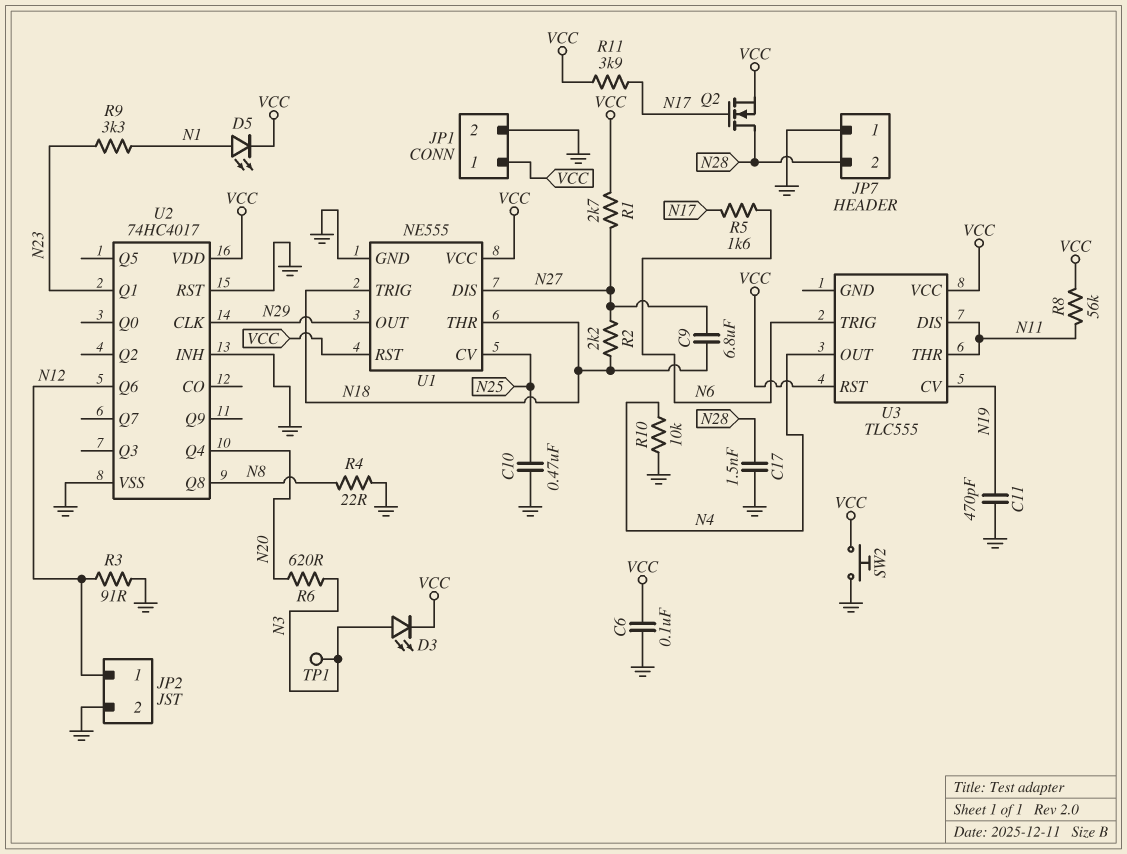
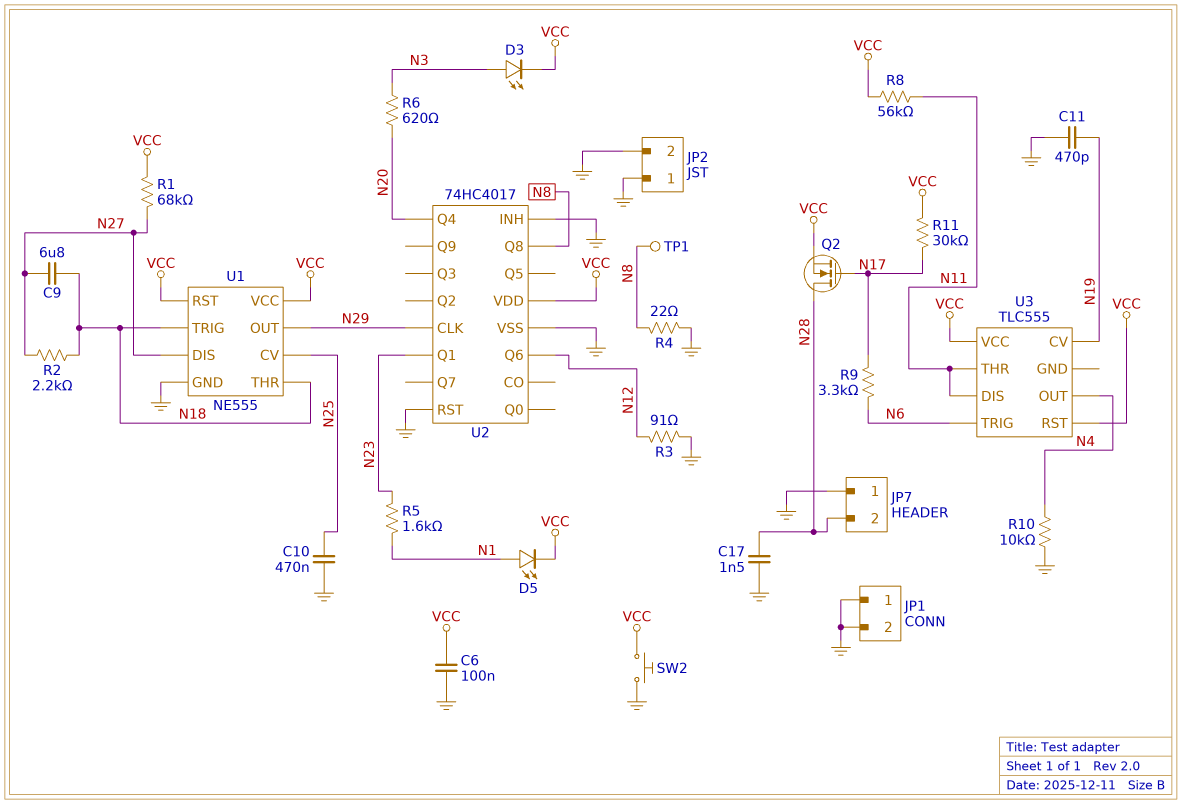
JP1 pin 1: VCC -> GND
JP2 pin 1: N12 -> GND
R1: 2.7k (N27, VCC) -> 68k (N27, VCC)
R5: 1.6k (N6, N17) -> 1.6k (N1, N23)
R9: 3.3k (N1, N23) -> 3.3k (N6, N17)
R11: 3.9k (N17, VCC) -> 30k (N17, VCC)
TP1: test point (N3) -> test point (N8)

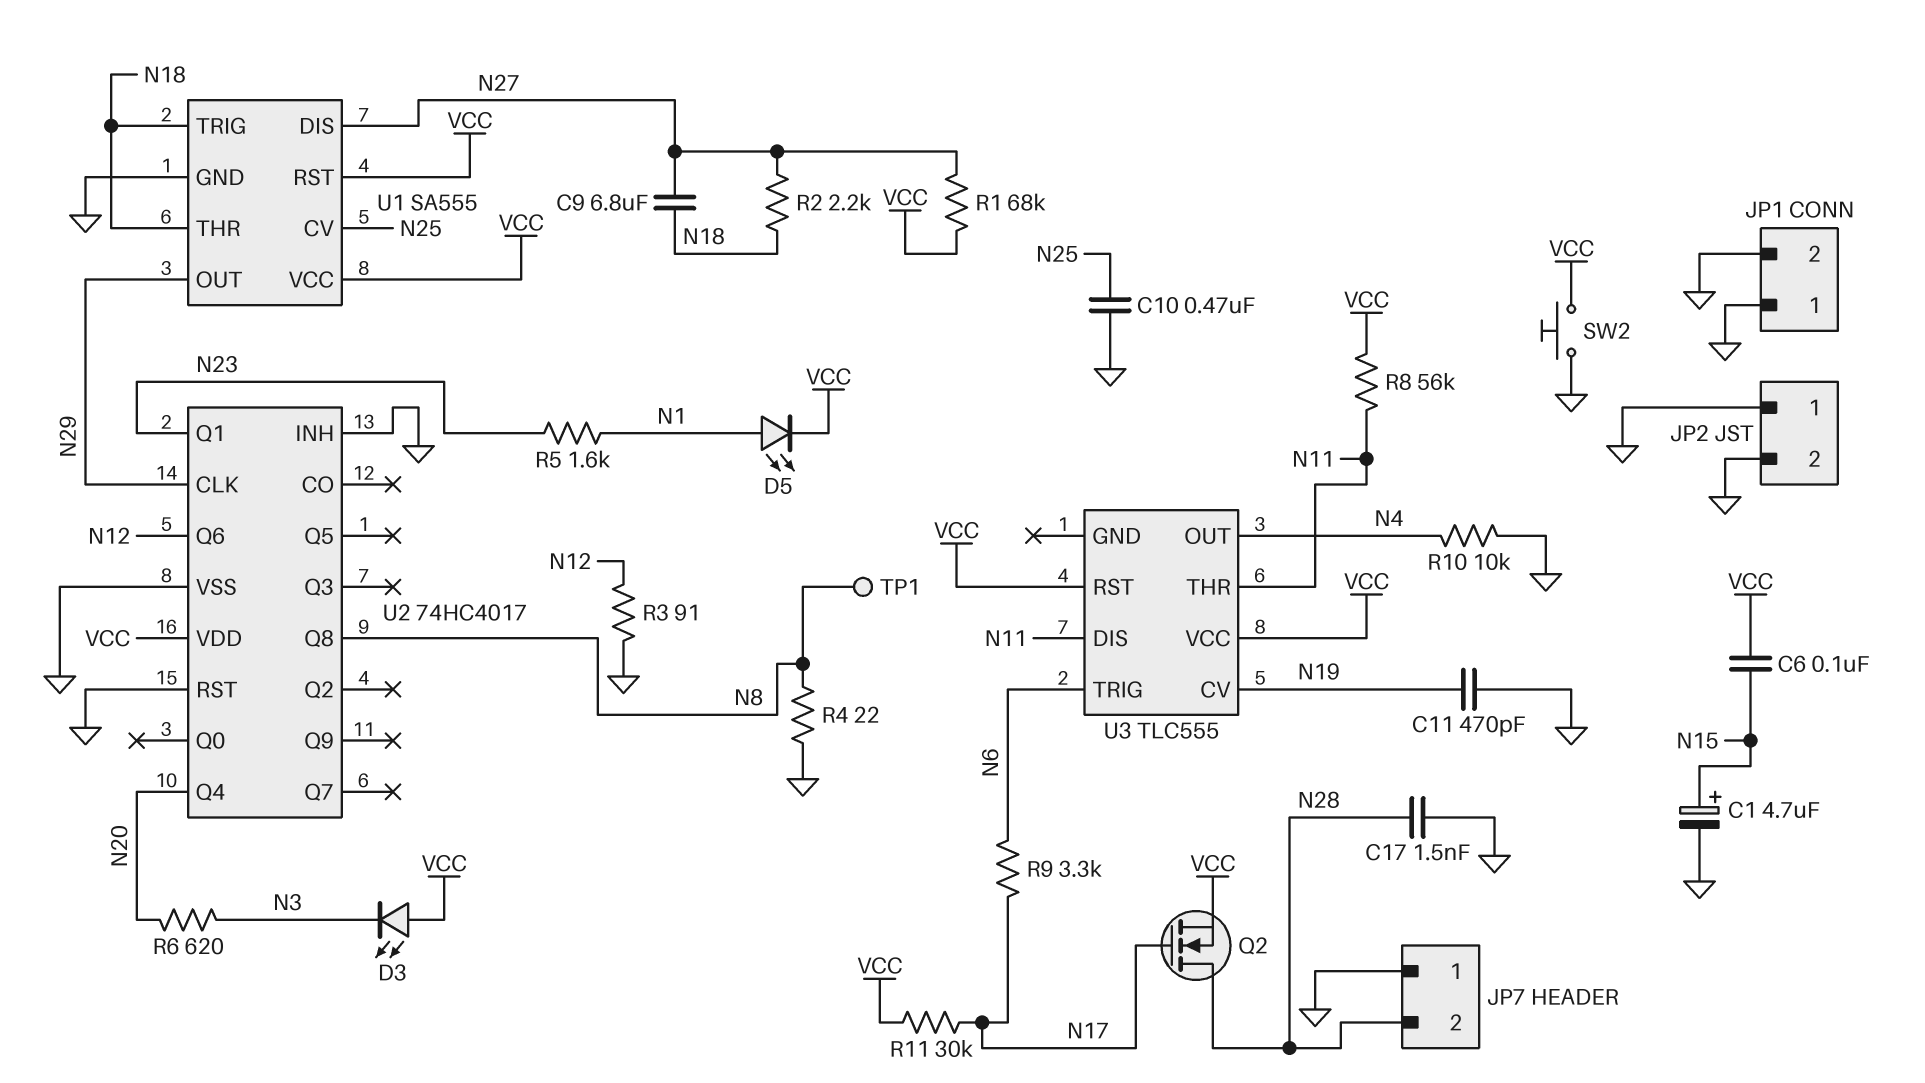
C1: none -> 4.7uF (plus N15, minus GND)
C6: 100nF (GND, VCC) -> 100nF (N15, VCC)
D3: LED (A N3, K VCC) -> LED (A VCC, K N3)
U1: NE555 -> SA555

